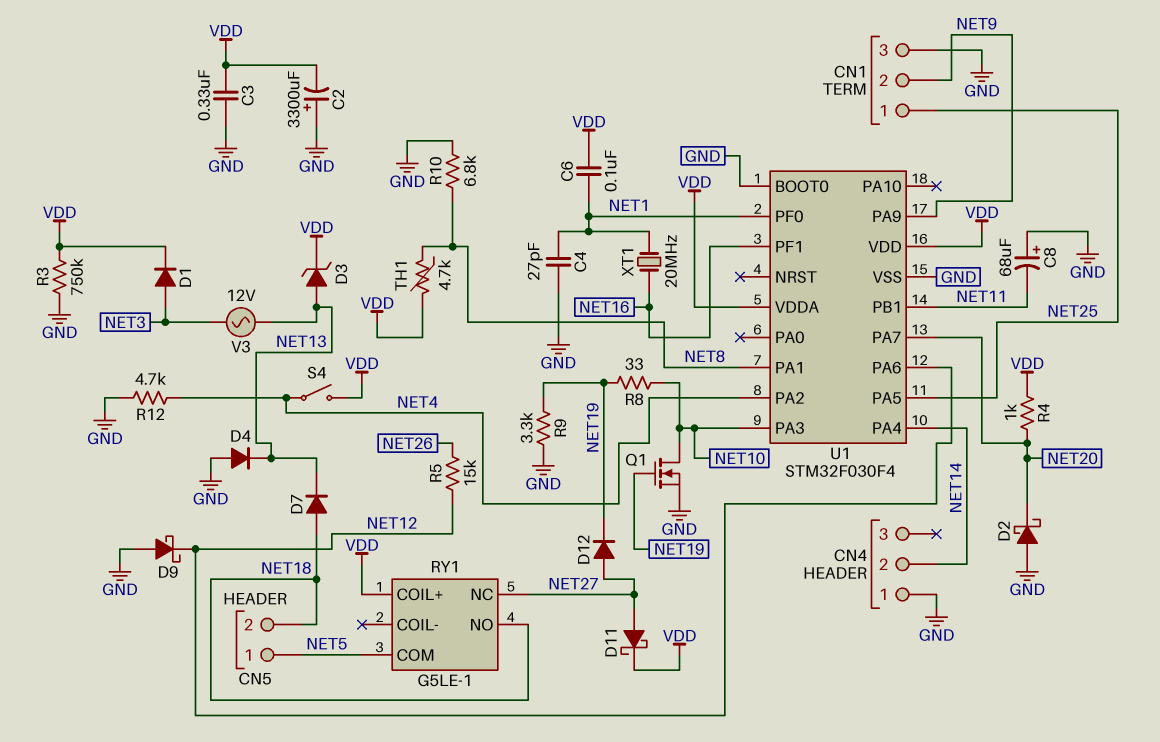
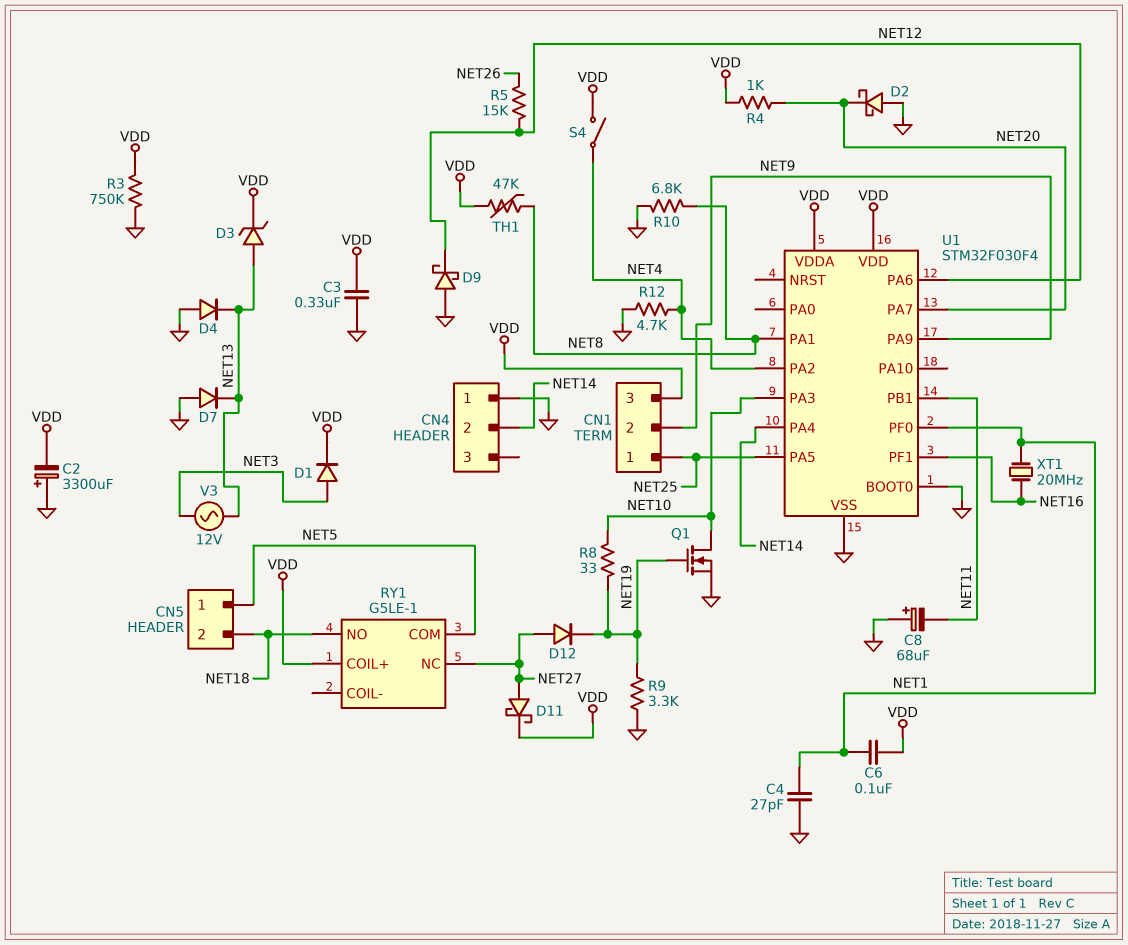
CN1 pin 3: GND -> VDD
D7: diode (A NET18, K NET13) -> diode (A GND, K NET13)
TH1: 4.7k (NET8, VDD) -> 47k (NET8, VDD)

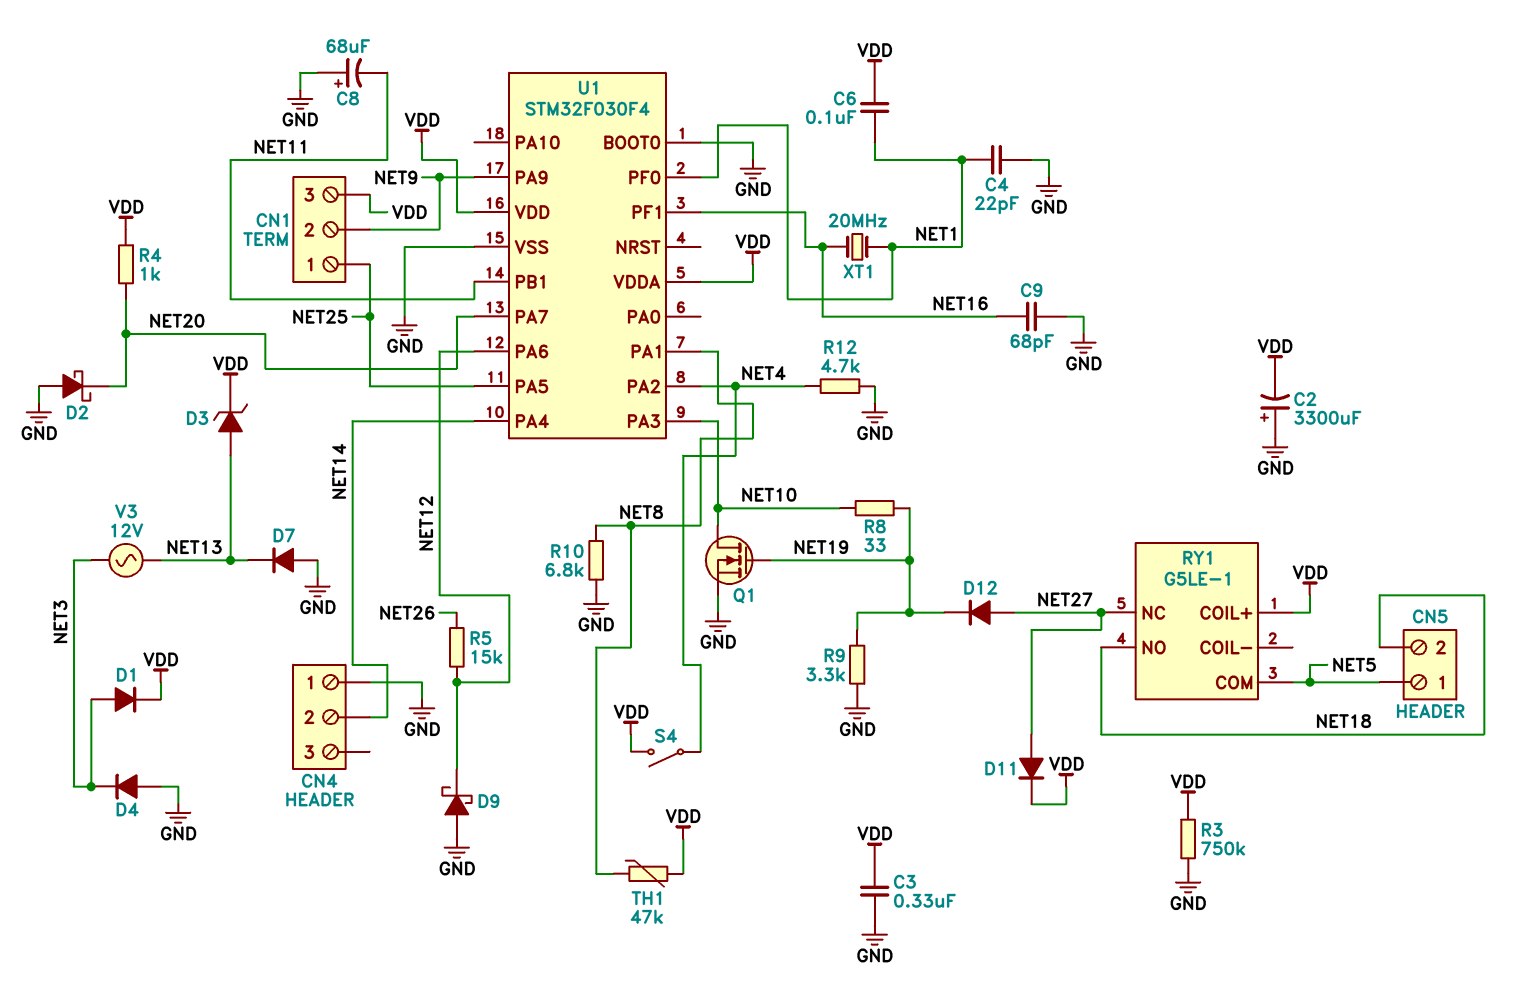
C4: 27pF (GND, NET1) -> 22pF (GND, NET1)
C9: none -> 68pF (GND, NET16)
D4: diode (A GND, K NET13) -> diode (A GND, K NET3)
D11: schottky (A NET27, K VDD) -> diode (A NET27, K VDD)

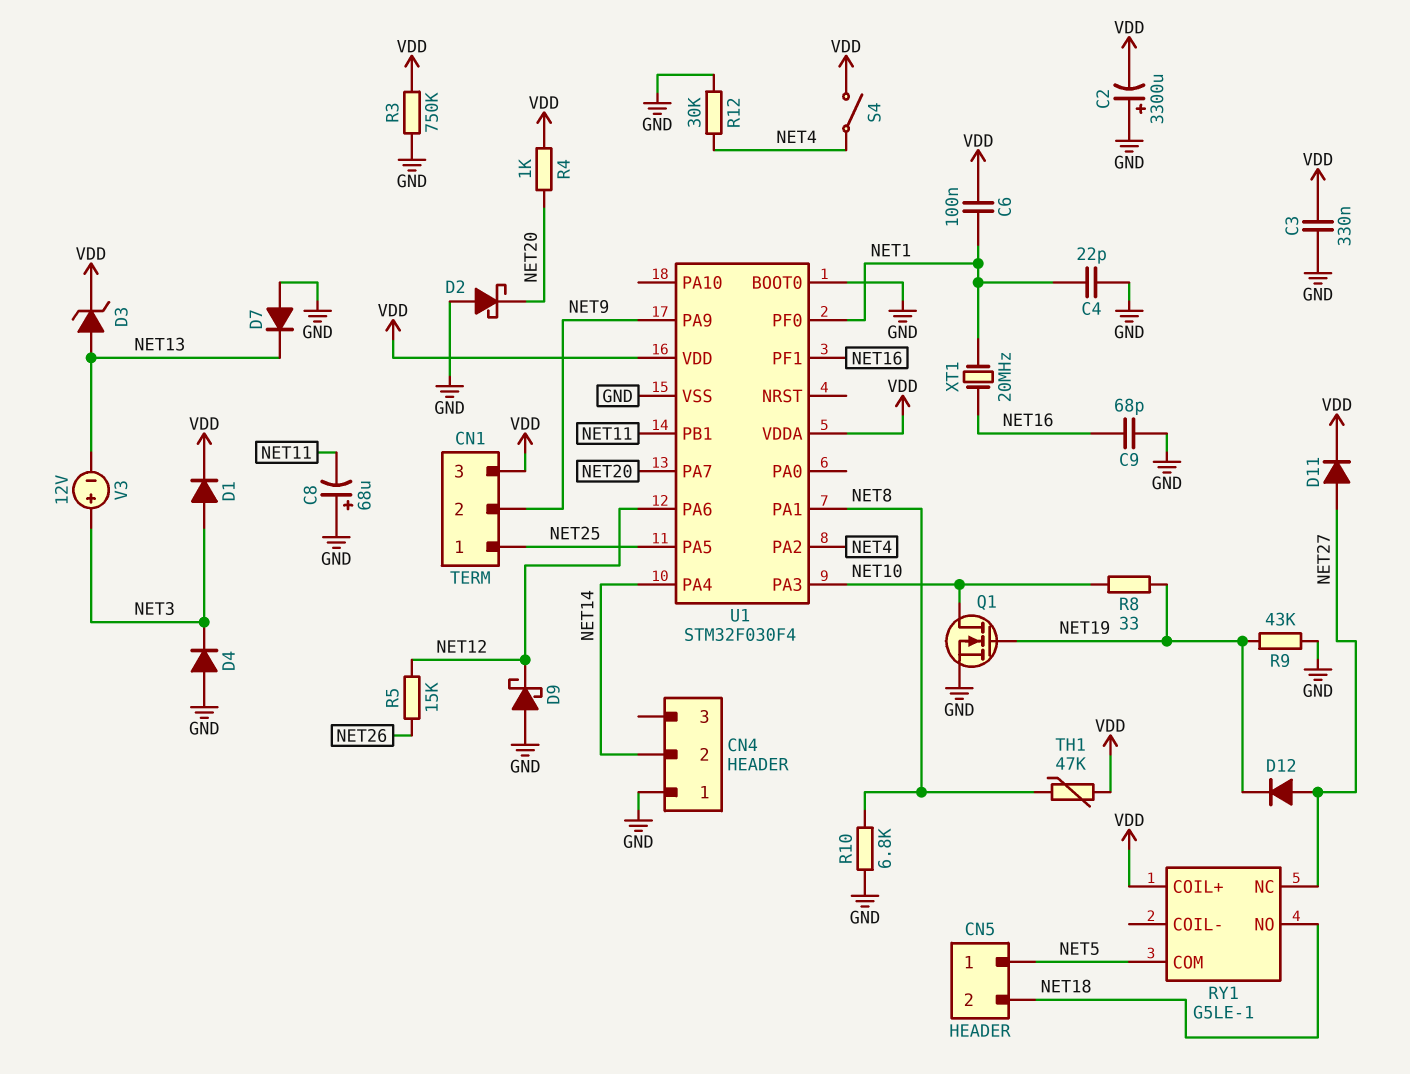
R9: 3.3k (GND, NET19) -> 43k (GND, NET19)
R12: 4.7k (GND, NET4) -> 30k (GND, NET4)
V3: AC 12V (NET3, NET13) -> 12V (plus NET3, minus NET13)

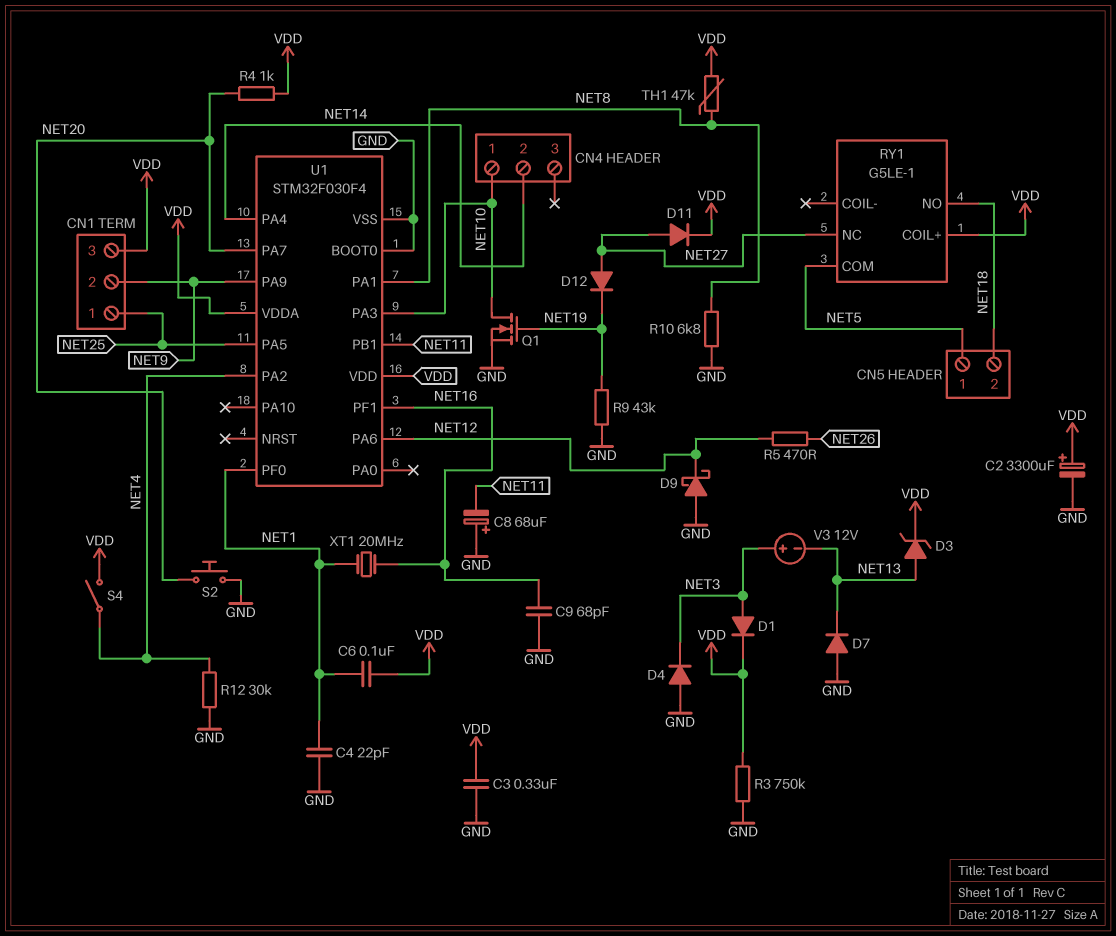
C2: 3300uF (plus GND, minus VDD) -> 3300uF (plus VDD, minus GND)
CN4 pin 1: GND -> NET10
D2: schottky (A GND, K NET20) -> none
R5: 15k (NET12, NET26) -> 470 (NET12, NET26)
R8: 33 (NET10, NET19) -> none
S2: none -> button (GND, NET20)

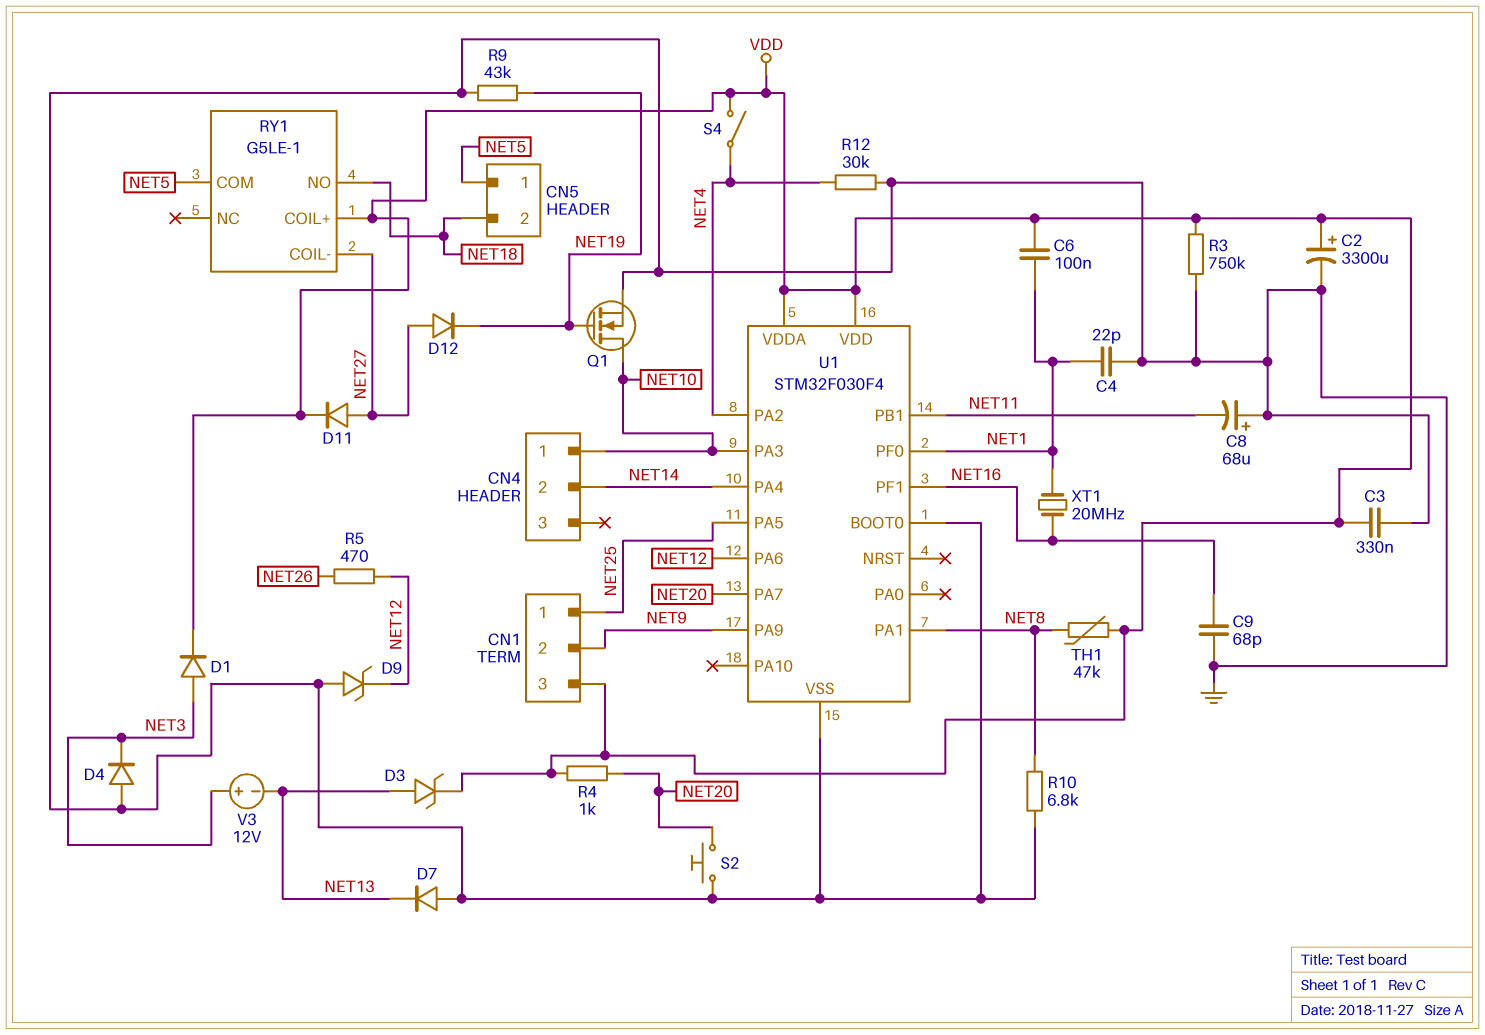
D9: schottky (A GND, K NET12) -> zener (A GND, K NET12)
RY1 pin COIL-: none -> NET27
RY1 pin NC: NET27 -> none

